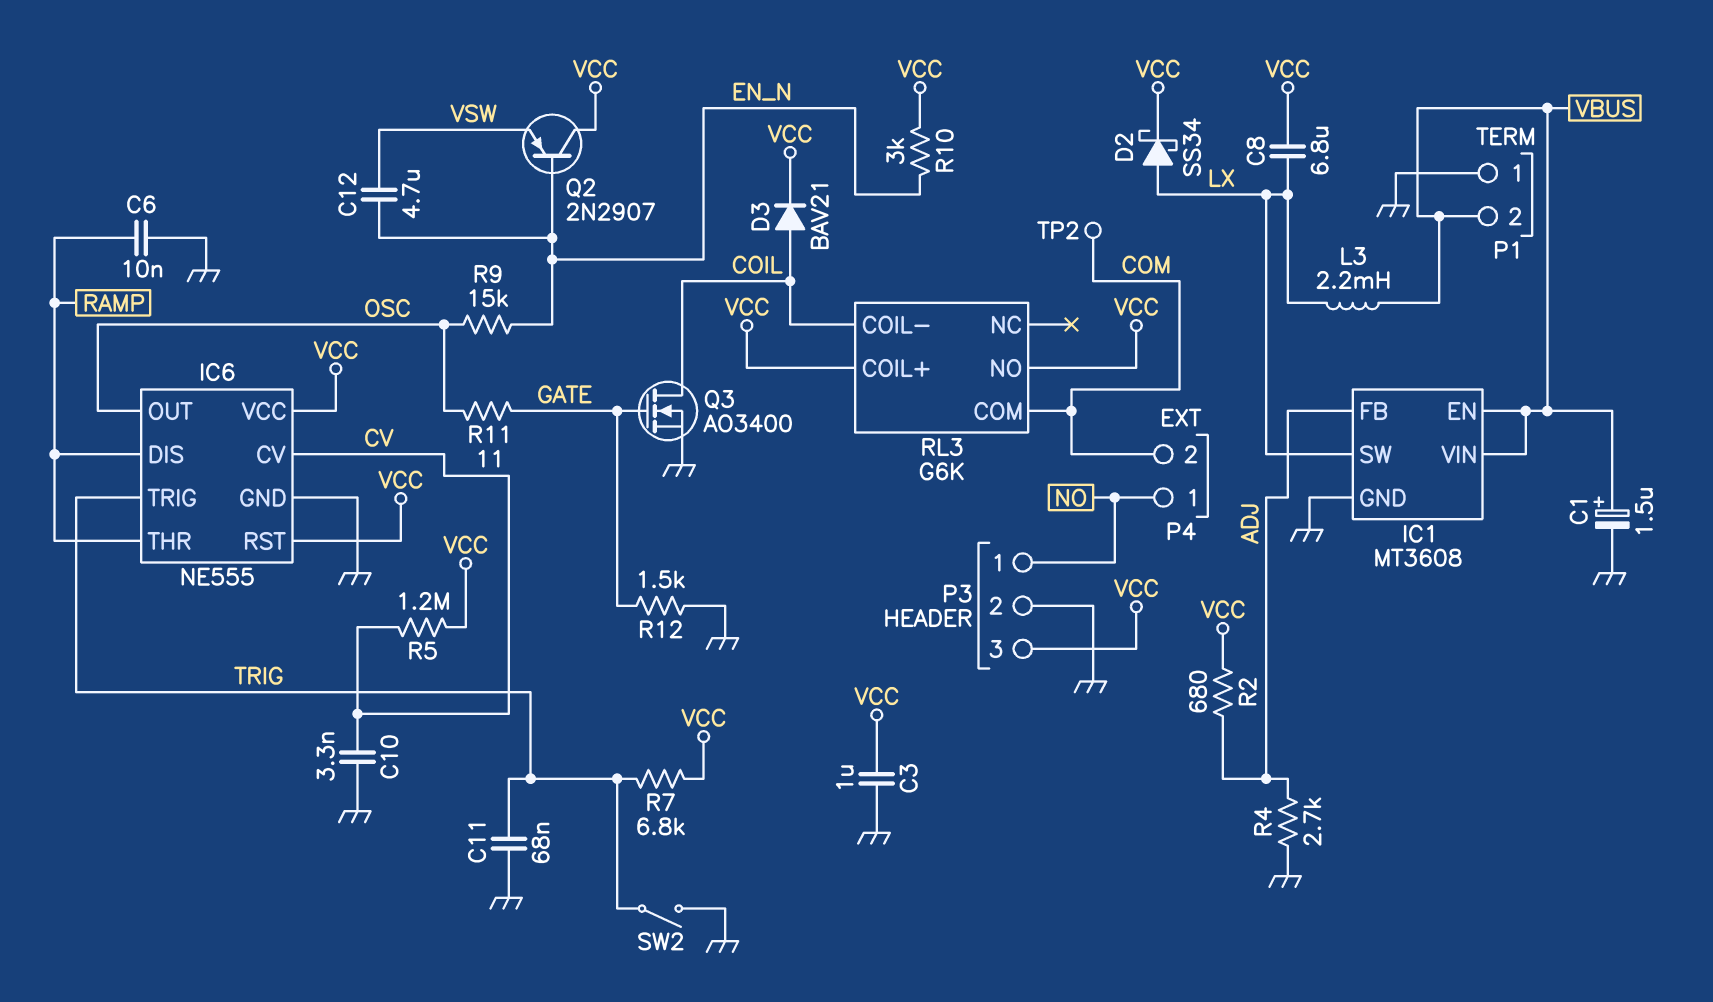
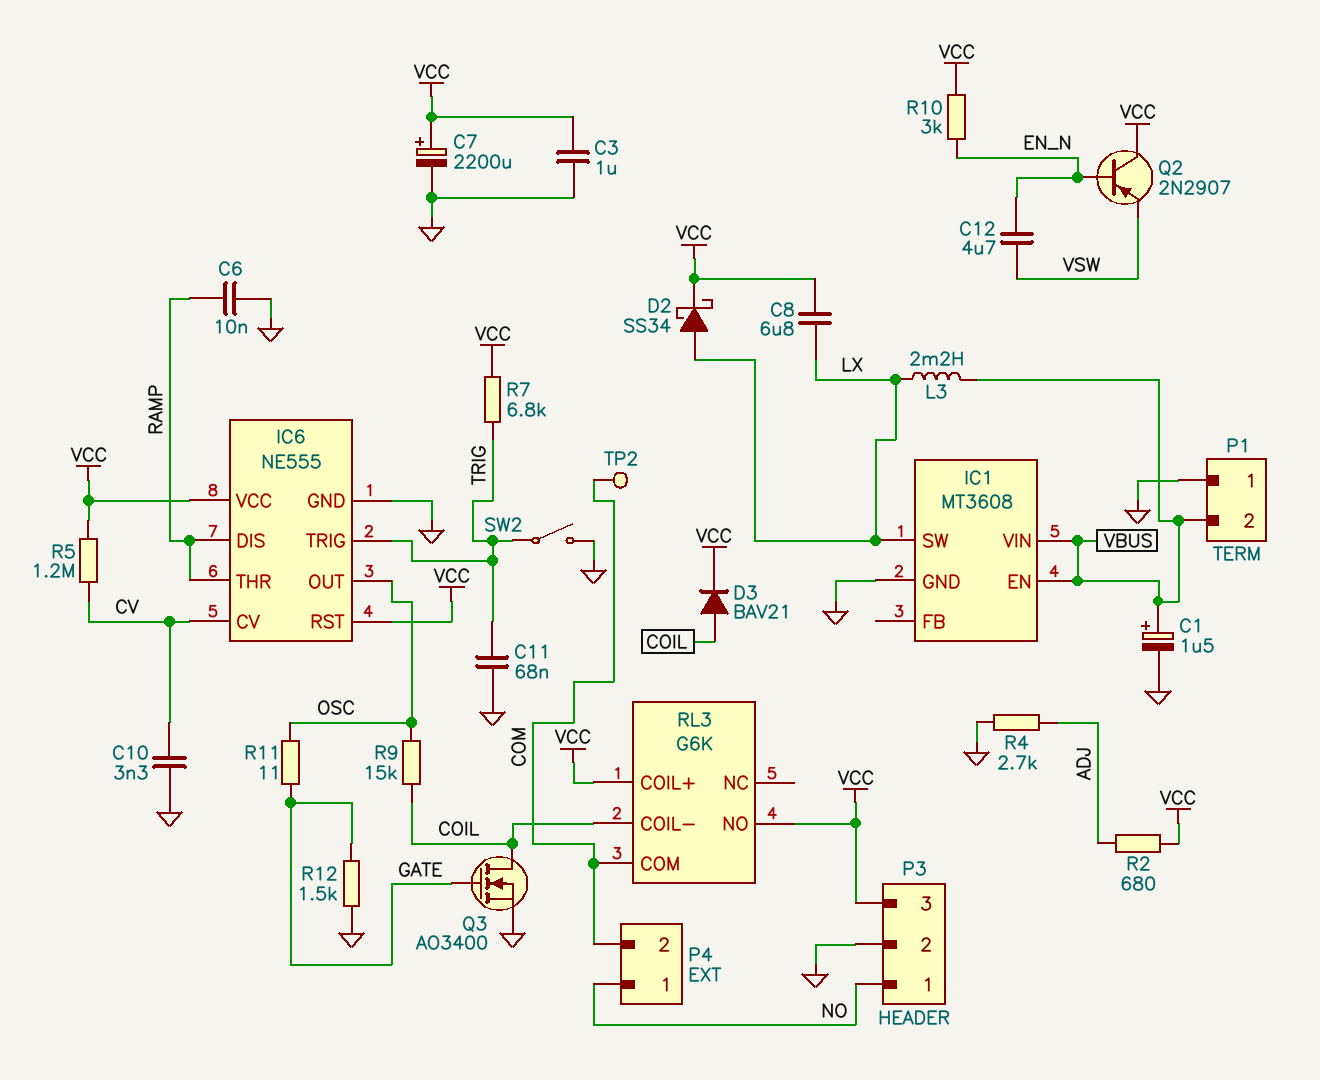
C7: none -> 2200uF (plus VCC, minus GND)
IC1 pin FB: ADJ -> none
R9: 15k (EN_N, OSC) -> 15k (COIL, OSC)

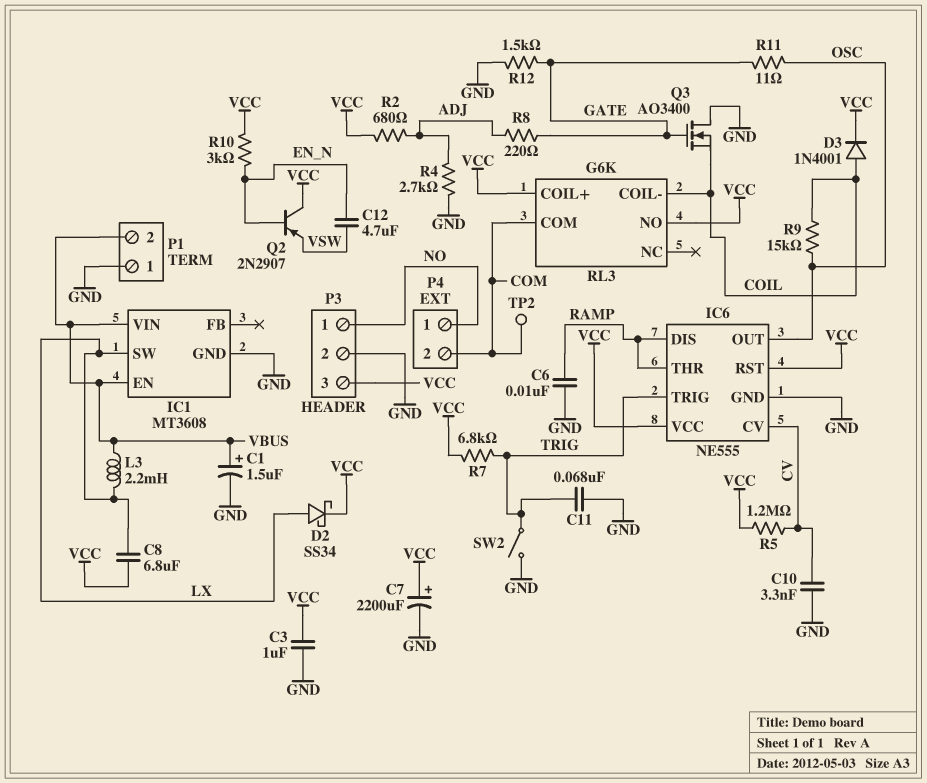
D3: diode BAV21 (A COIL, K VCC) -> diode 1N4001 (A COIL, K VCC)
Q3: NMOS AO3400 (G GATE, D COIL, S GND) -> NMOS AO3400 (G GATE, D GND, S COIL)
R8: none -> 220 (ADJ, GATE)

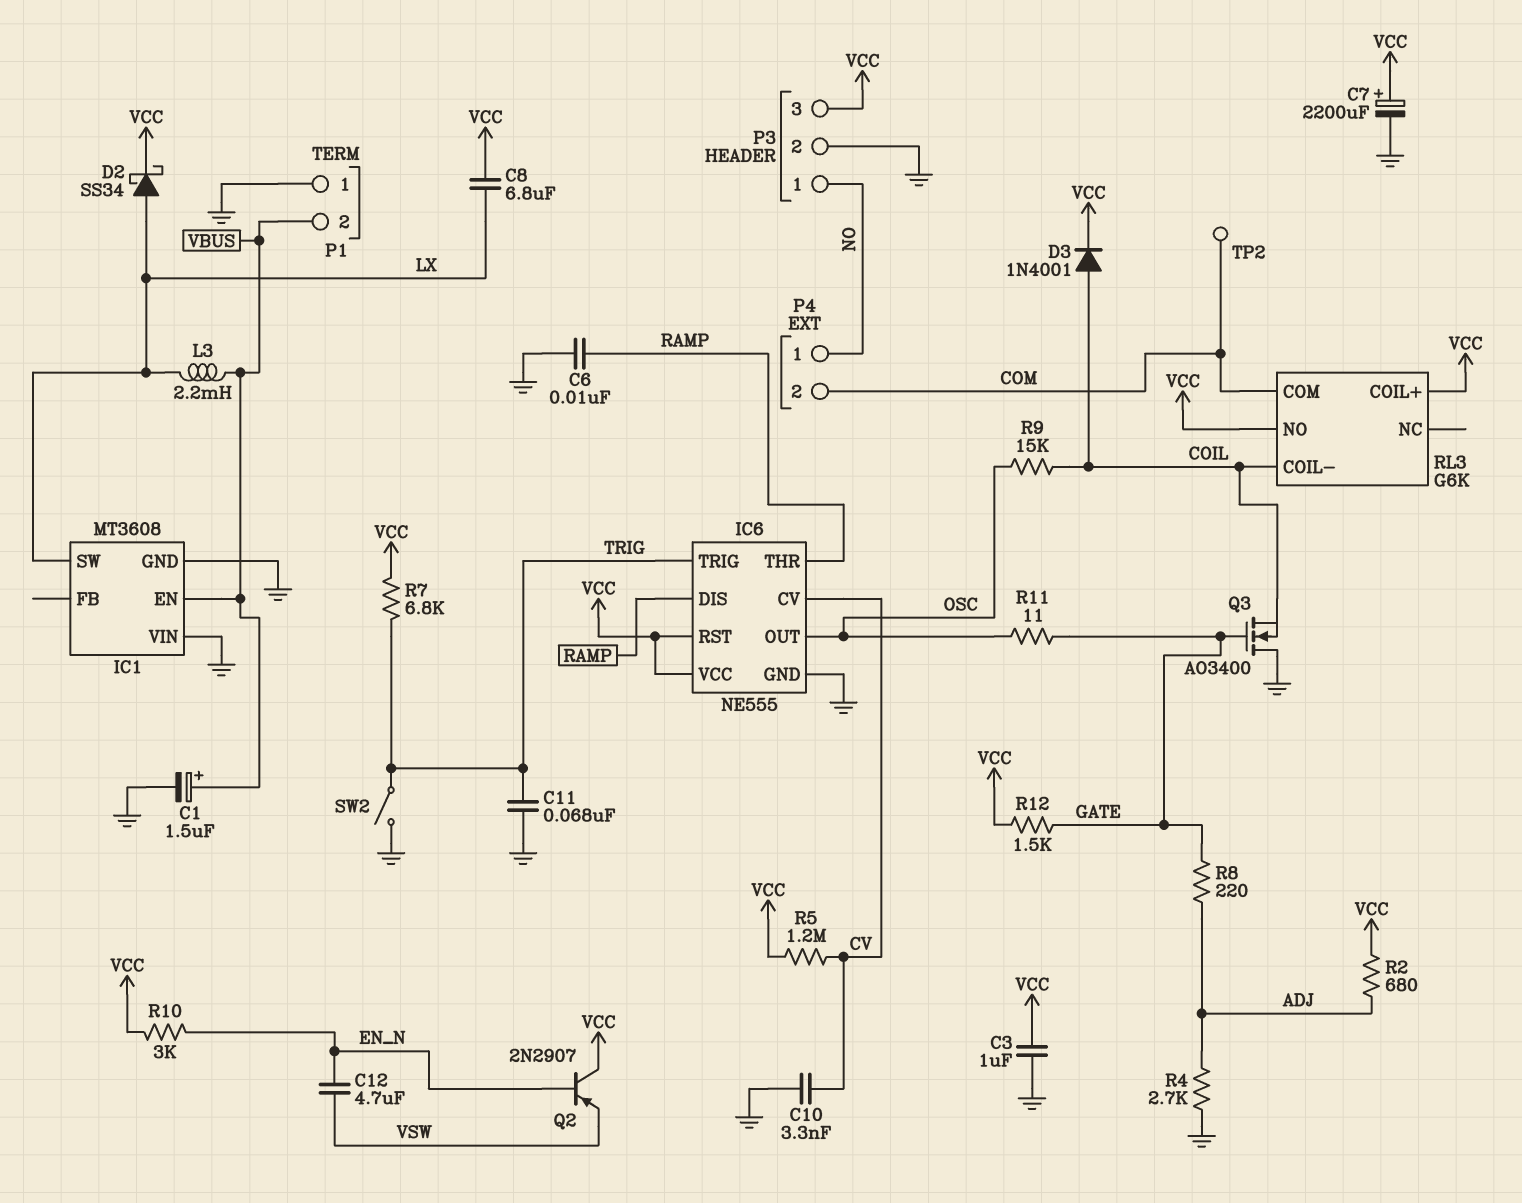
IC1 pin VIN: VBUS -> GND
R12: 1.5k (GATE, GND) -> 1.5k (GATE, VCC)

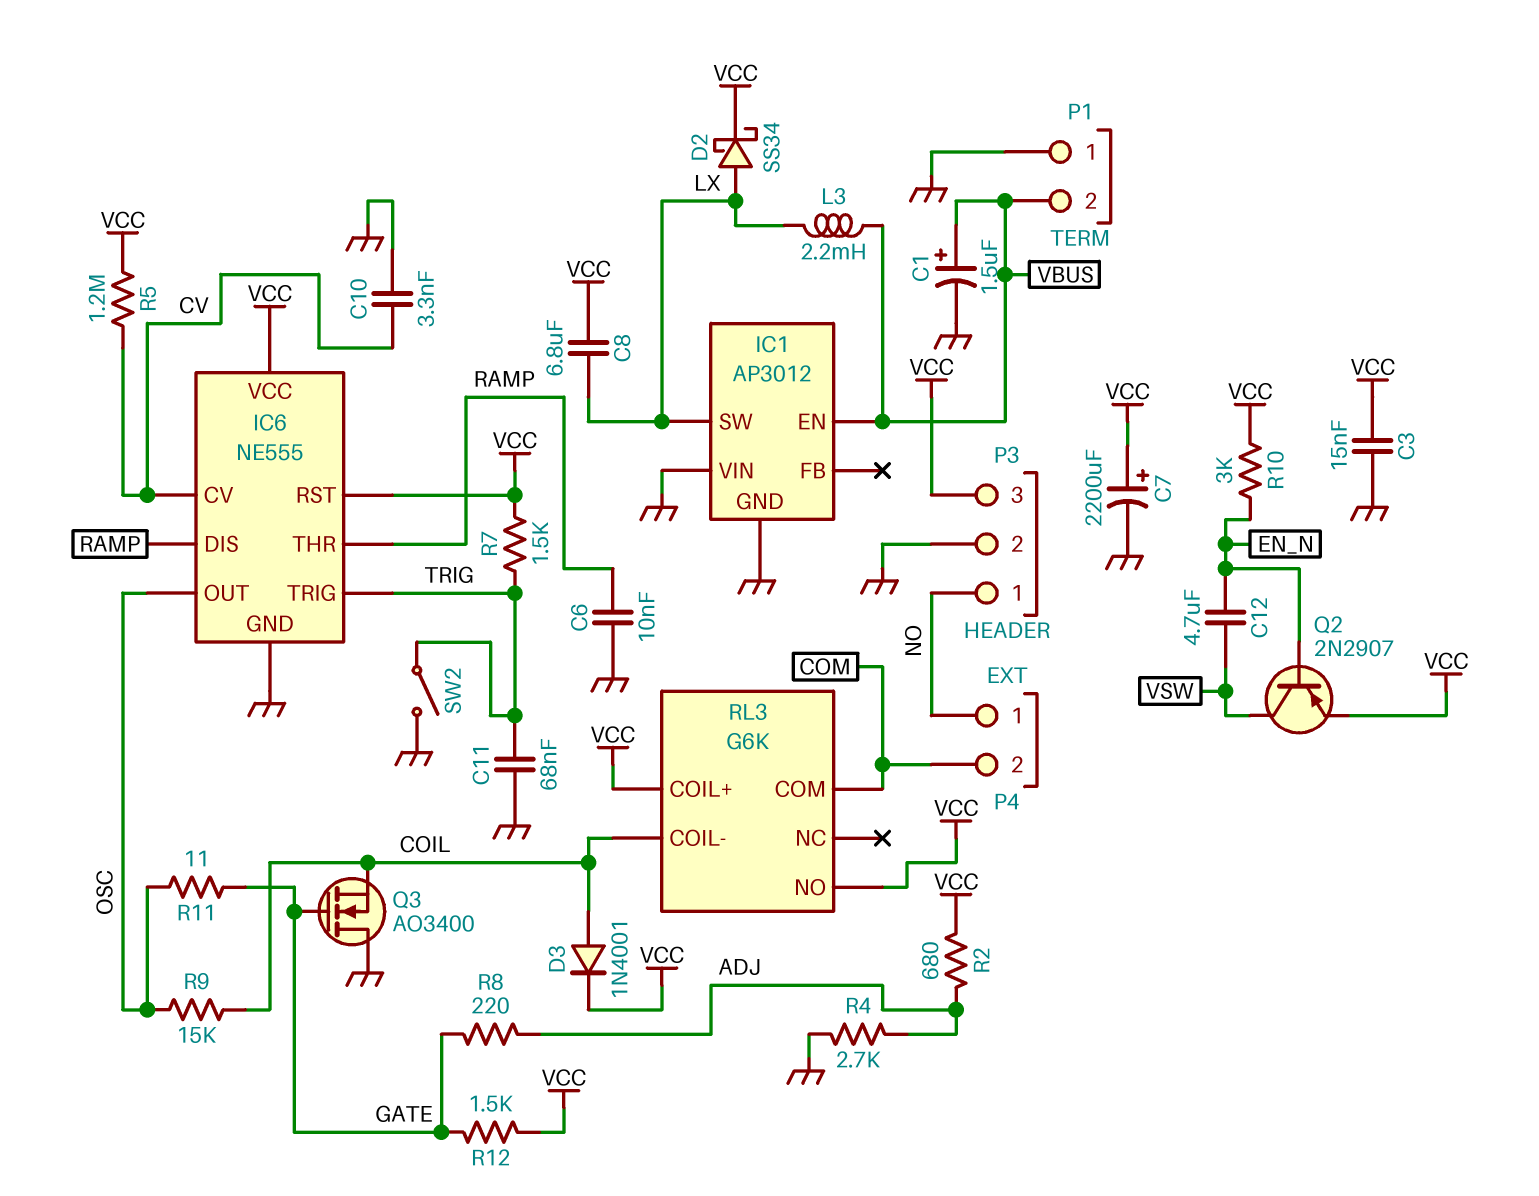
C3: 1uF (GND, VCC) -> 15nF (GND, VCC)
IC1: MT3608 -> AP3012
Q2: PNP 2N2907 (B EN_N, C VCC, E VSW) -> PNP 2N2907 (B EN_N, C VSW, E VCC)
R7: 6.8k (TRIG, VCC) -> 1.5k (TRIG, VCC)
TP2: test point (COM) -> none

